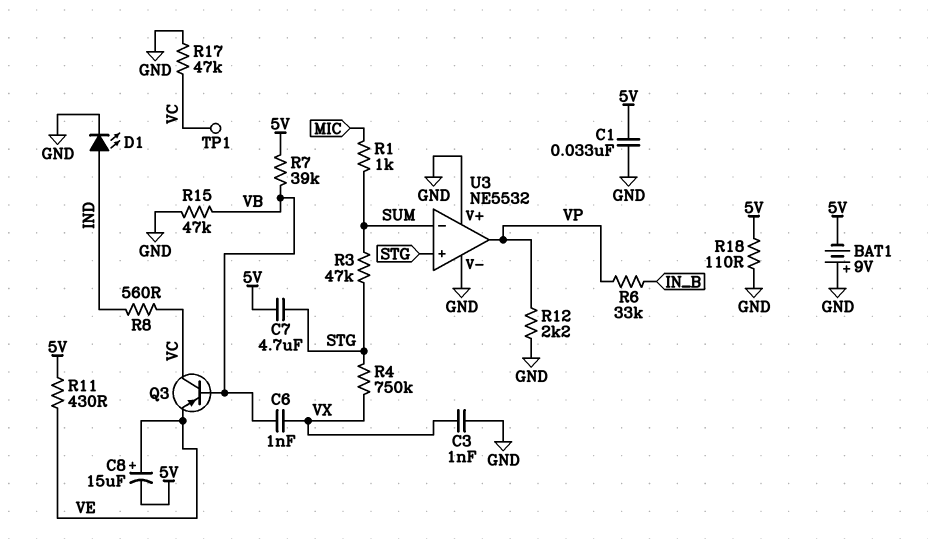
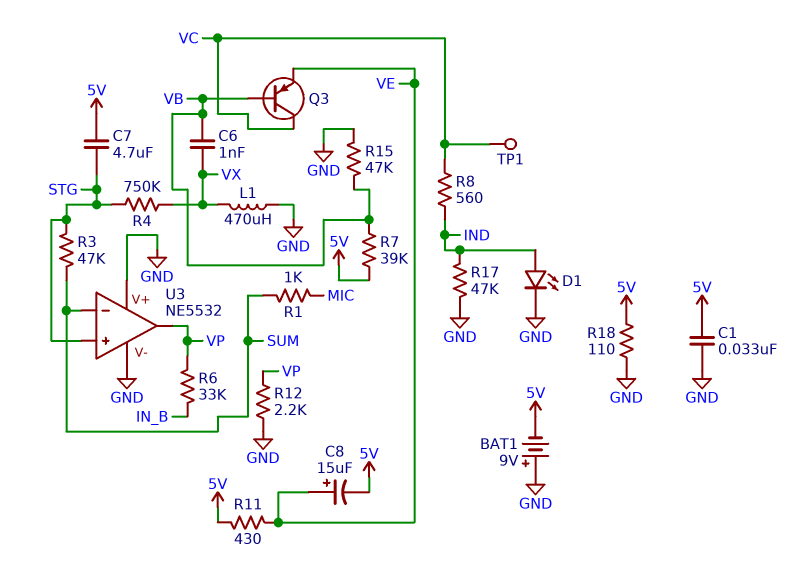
C3: 1nF (GND, VX) -> none
L1: none -> 470uH (GND, VX)
R17: 47k (GND, VC) -> 47k (GND, IND)

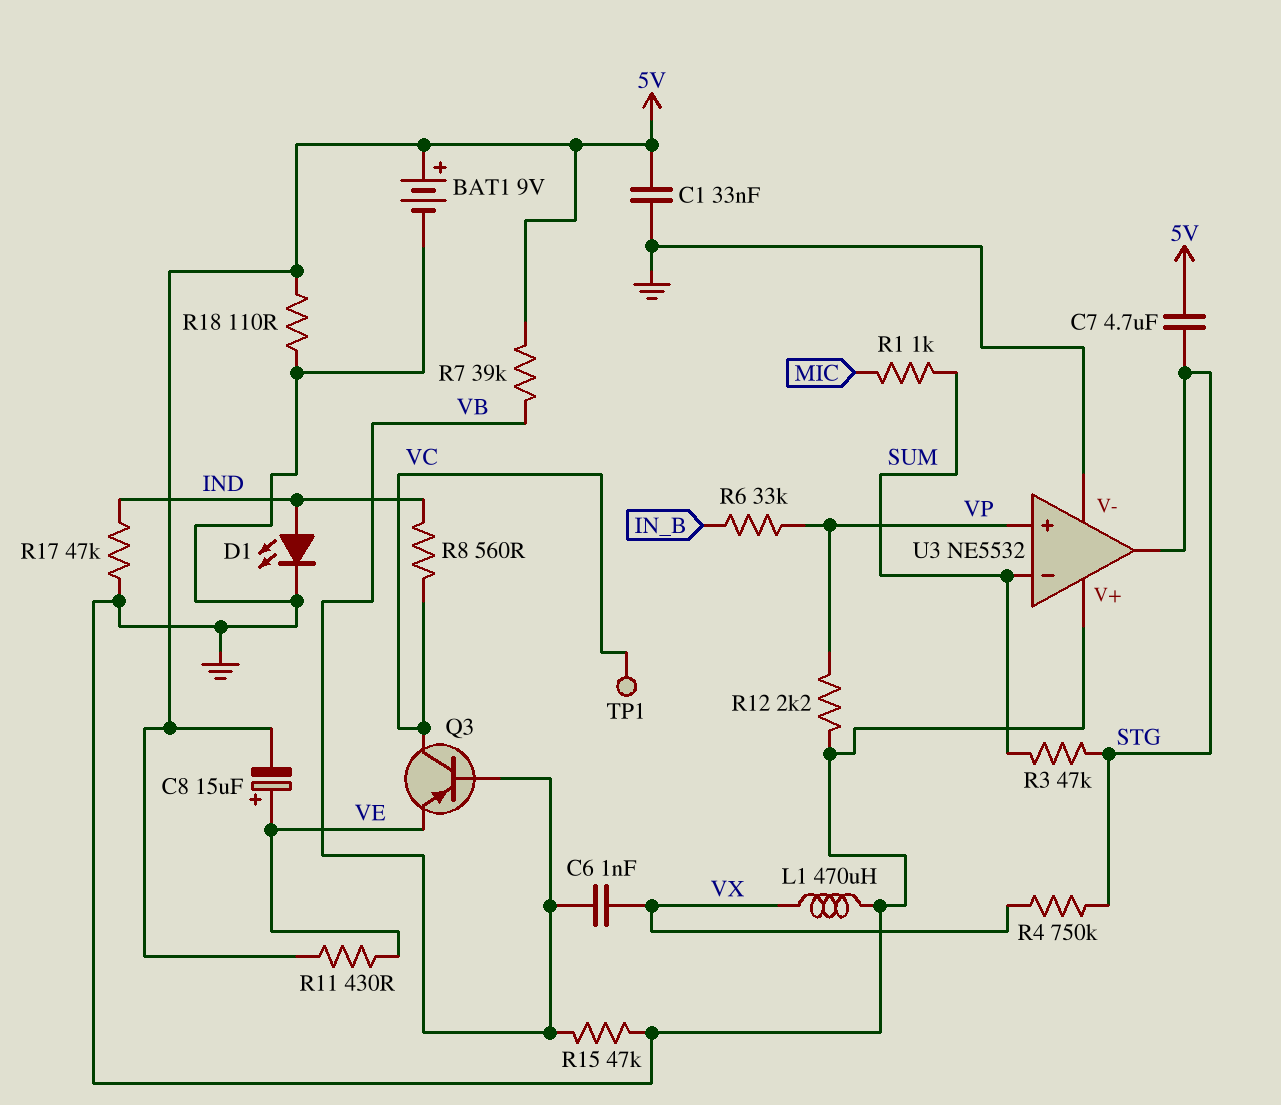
BAT1: 9V (plus GND, minus 5V) -> 9V (plus 5V, minus GND)
U3 pin in+: STG -> VP
U3 pin out: VP -> STG

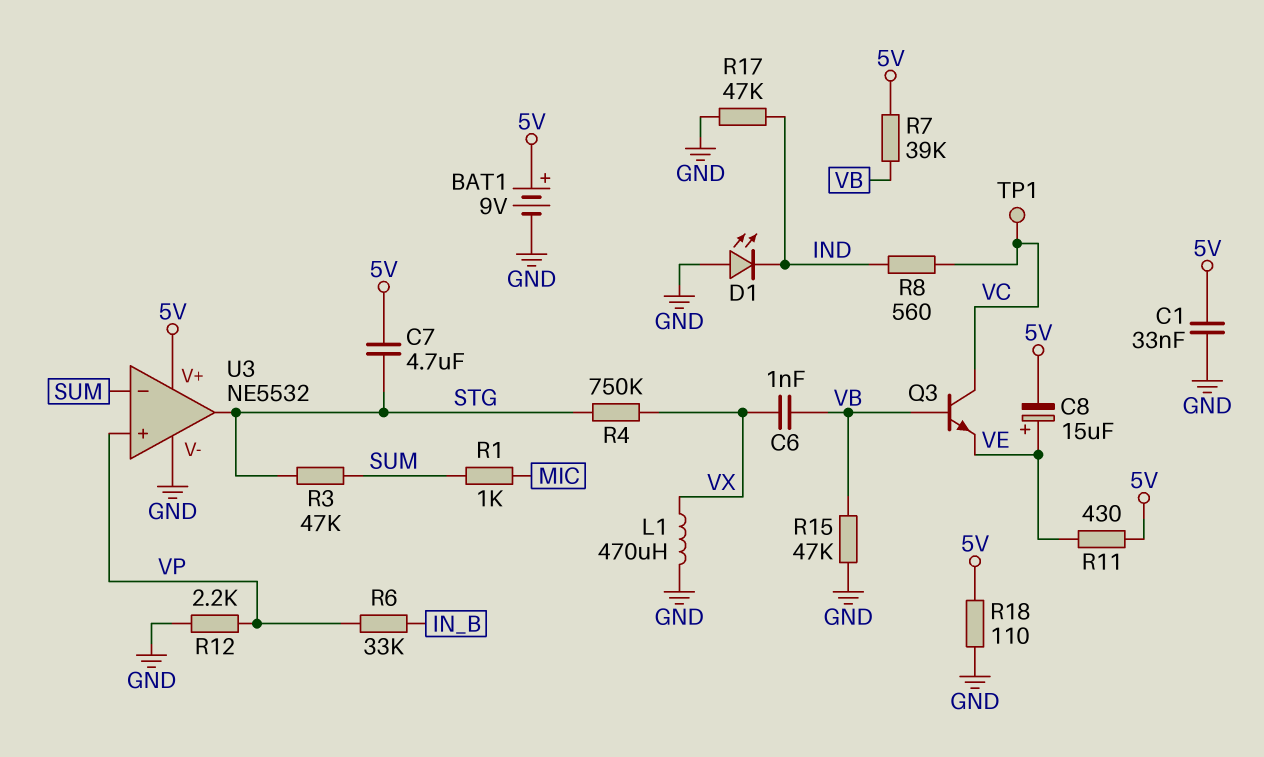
D1: LED (A IND, K GND) -> LED (A GND, K IND)
Q3: PNP (B VB, C VC, E VE) -> NPN (B VB, C VC, E VE)
U3 pin V+: GND -> 5V

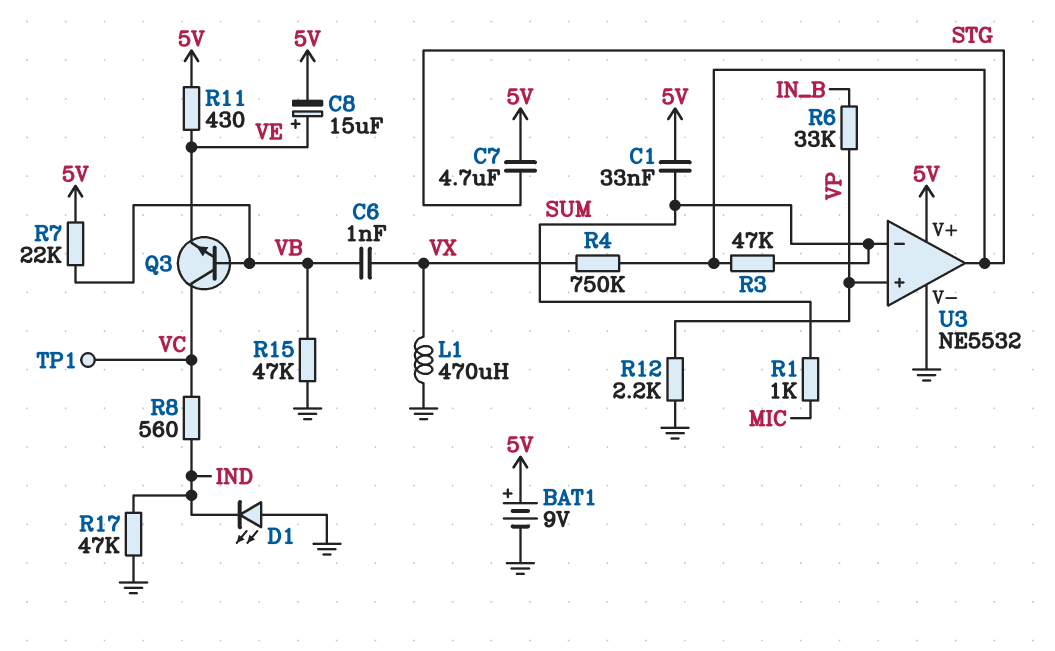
C1: 33nF (5V, GND) -> 33nF (5V, SUM)
R7: 39k (5V, VB) -> 22k (5V, VB)
R18: 110 (5V, GND) -> none

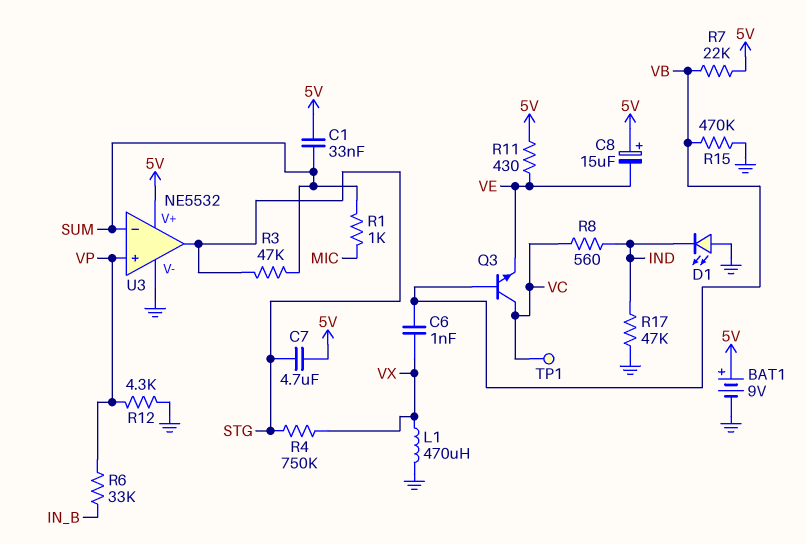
C8: 15uF (plus VE, minus 5V) -> 15uF (plus 5V, minus VE)
R12: 2.2k (GND, VP) -> 4.3k (GND, VP)
R15: 47k (GND, VB) -> 470k (GND, VB)

